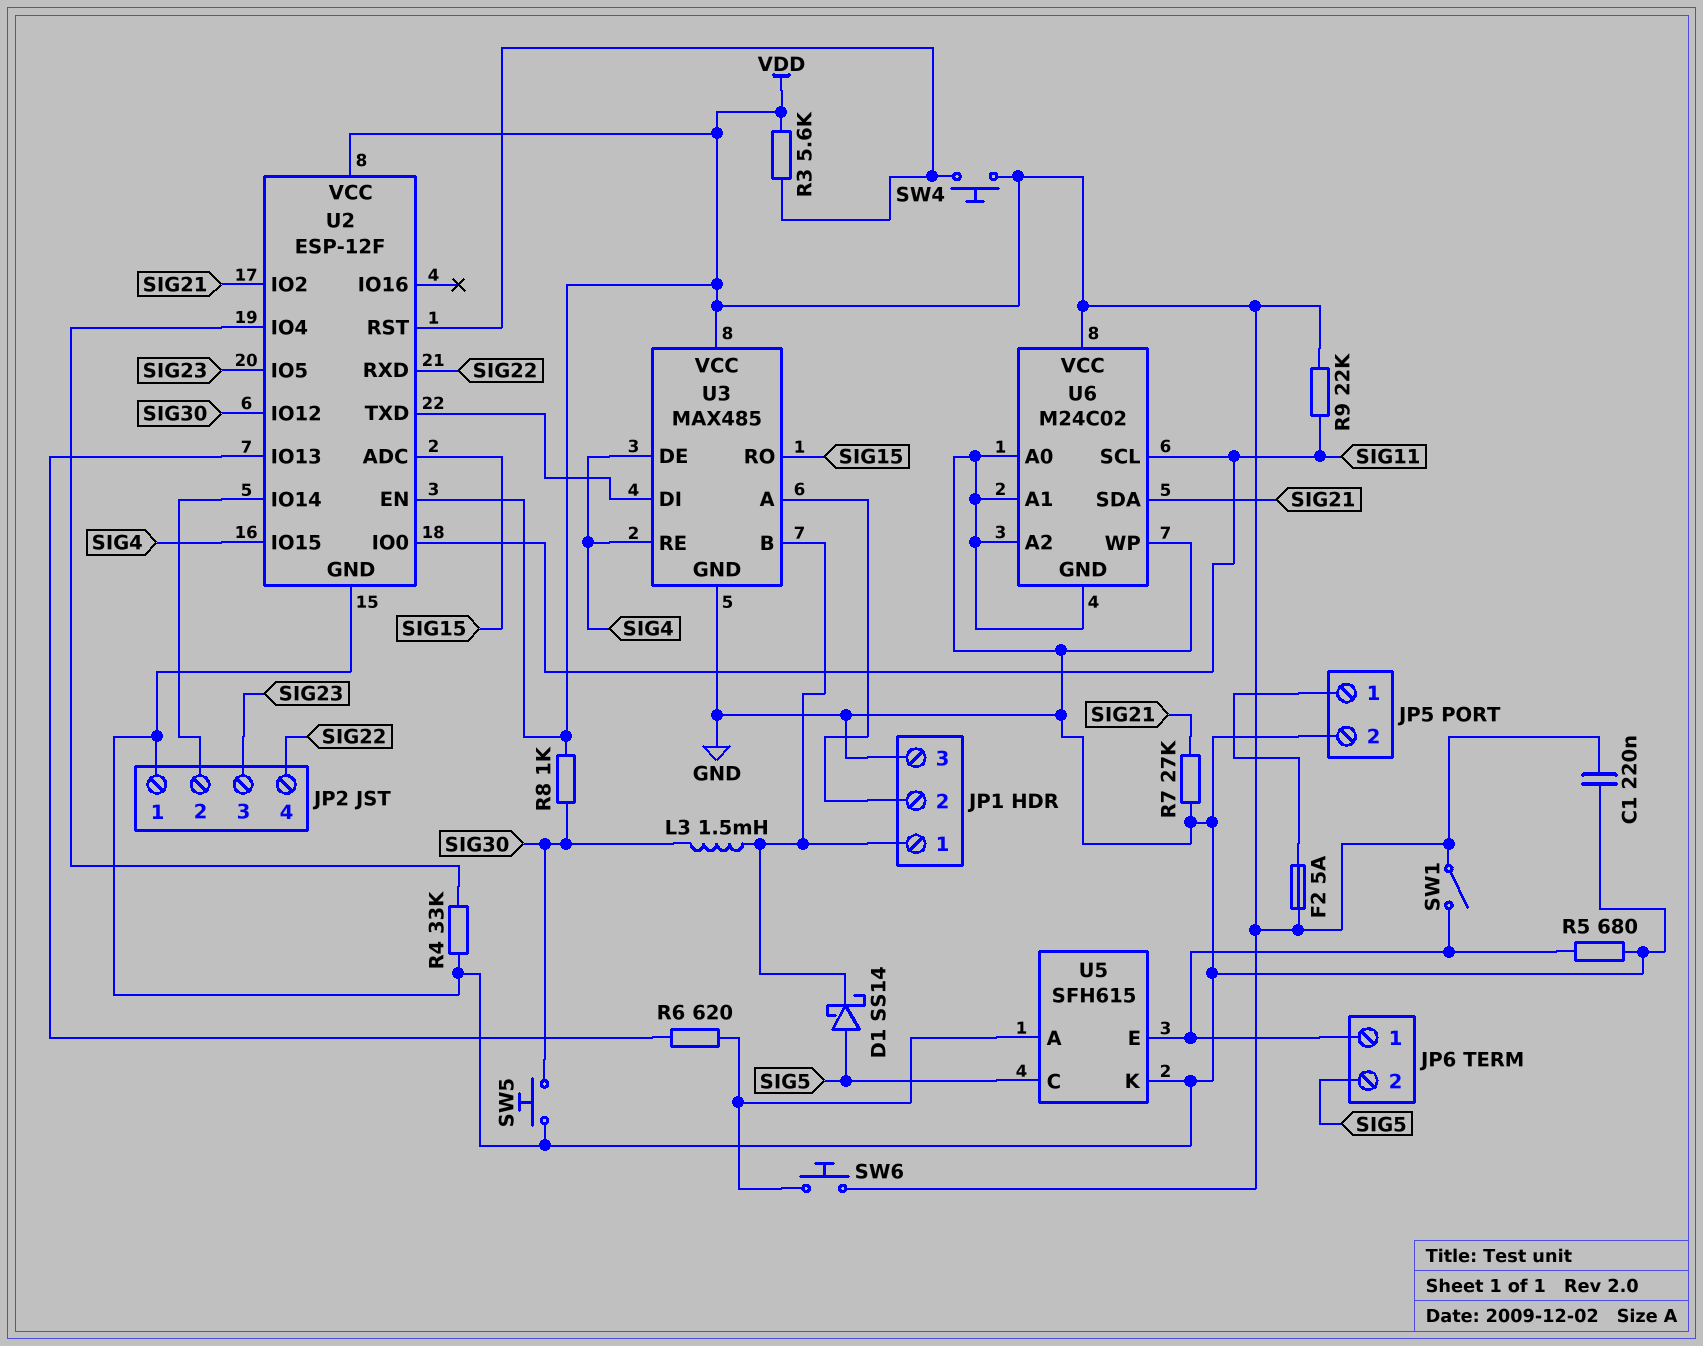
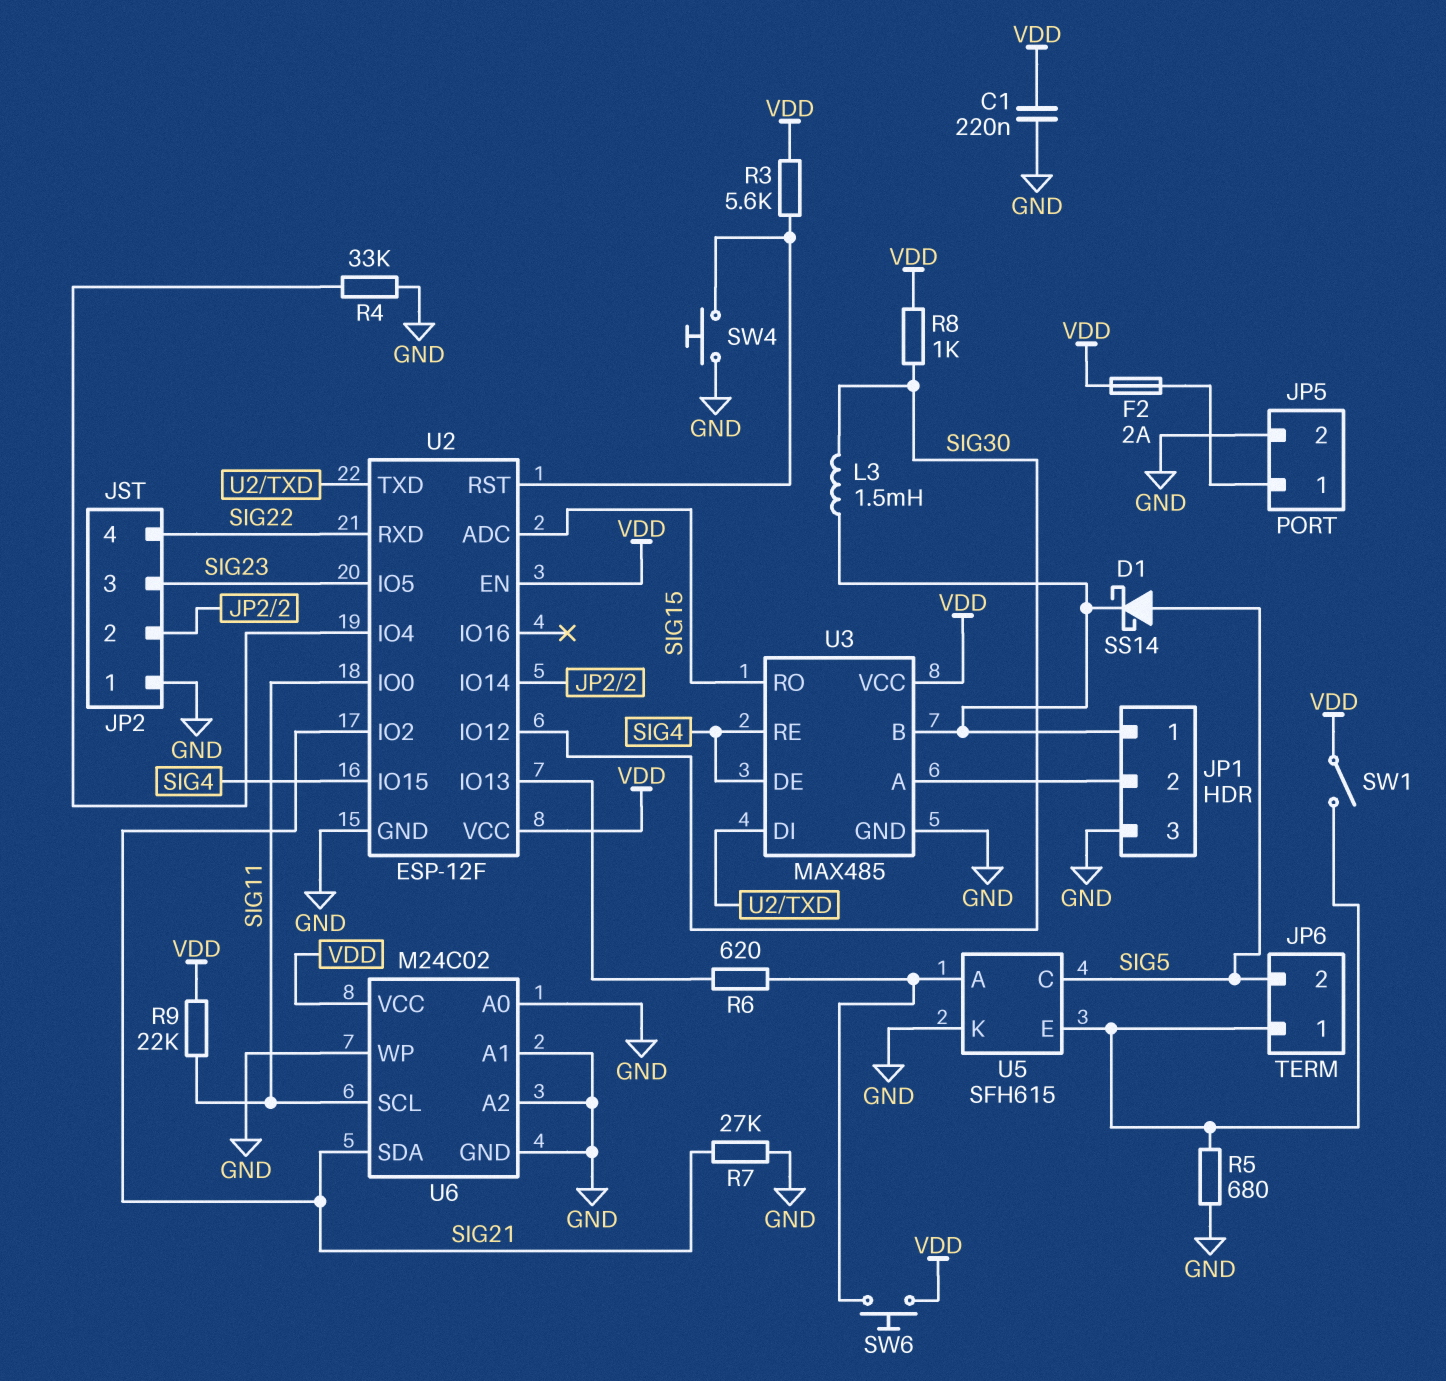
F2: 5A (JP5/1, VDD) -> 2A (JP5/1, VDD)
SW4: button (U2/RST, VDD) -> button (GND, U2/RST)
SW5: button (GND, SIG30) -> none

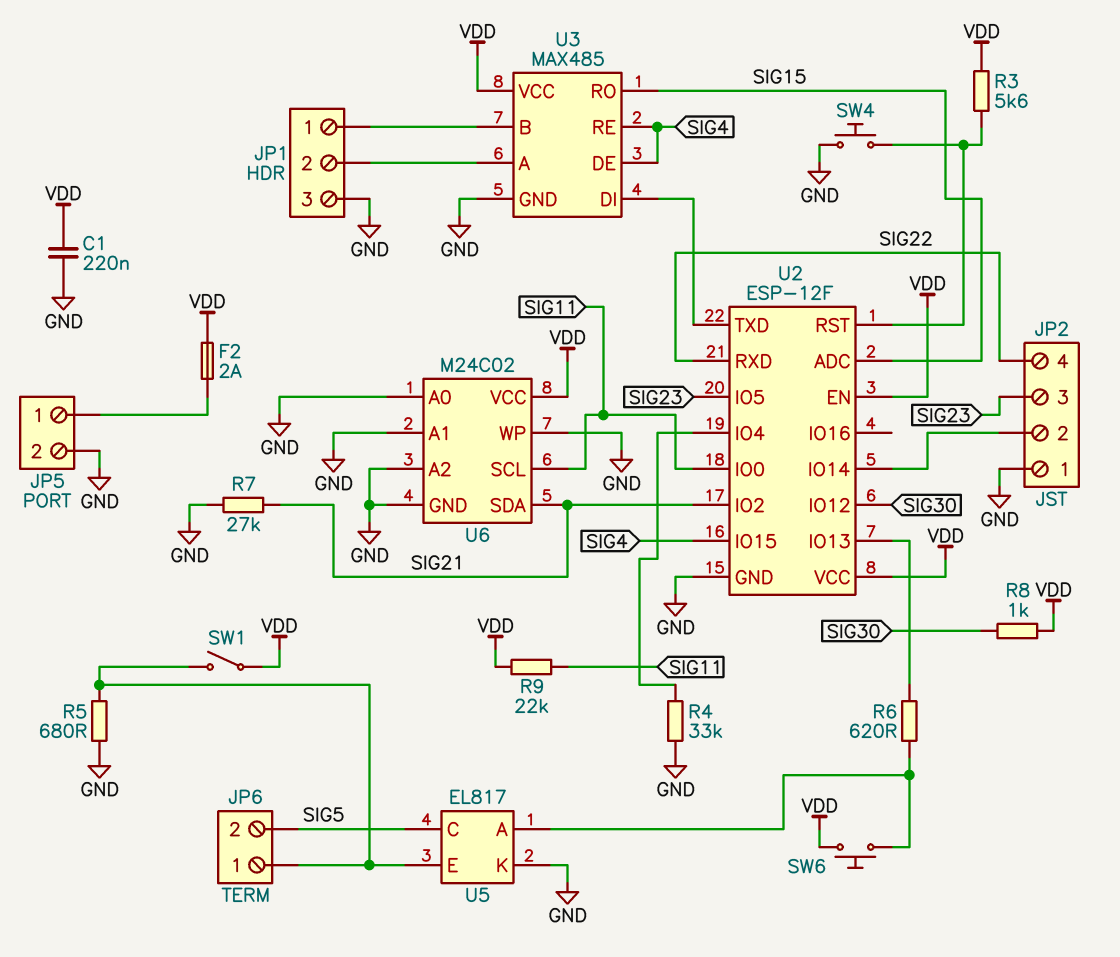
D1: schottky SS14 (A SIG5, K JP1/1) -> none
L3: 1.5mH (JP1/1, SIG30) -> none
U5: SFH615 -> EL817

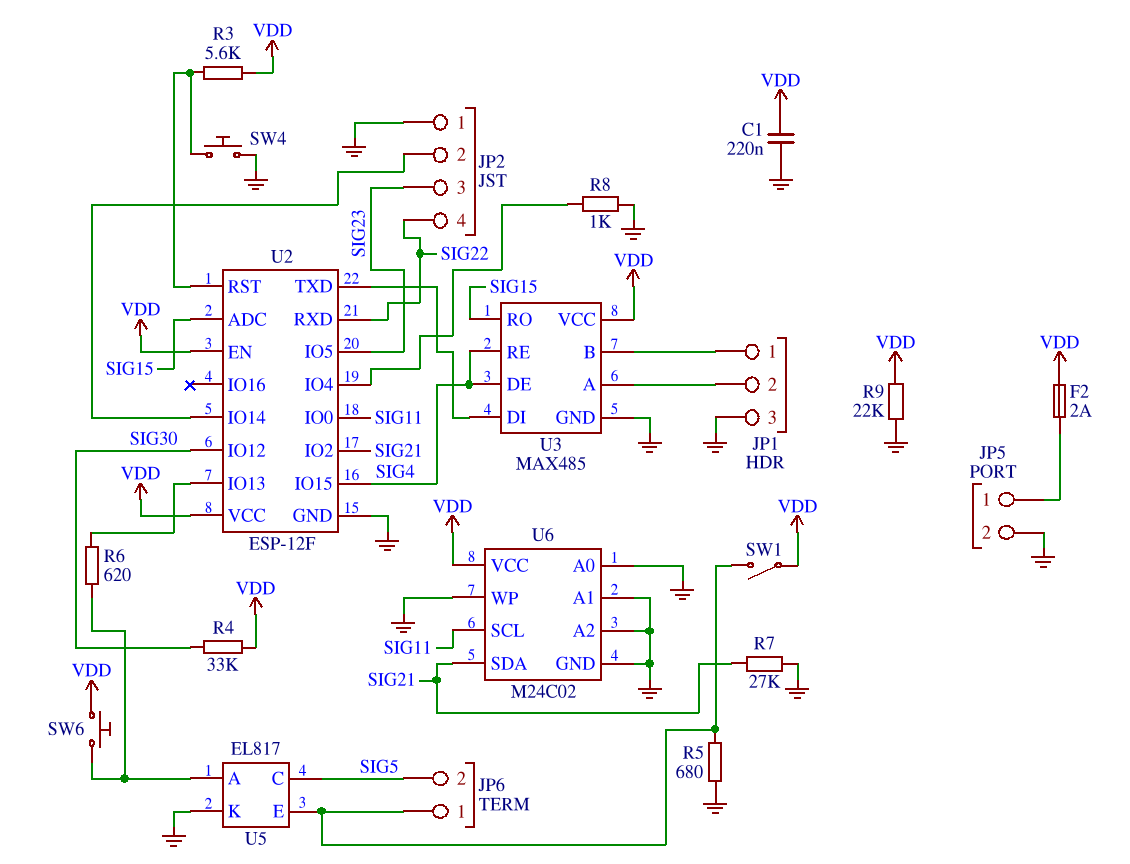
R4: 33k (GND, U2/IO4) -> 33k (SIG30, VDD)
R8: 1k (SIG30, VDD) -> 1k (GND, U2/IO4)
R9: 22k (SIG11, VDD) -> 22k (GND, VDD)

